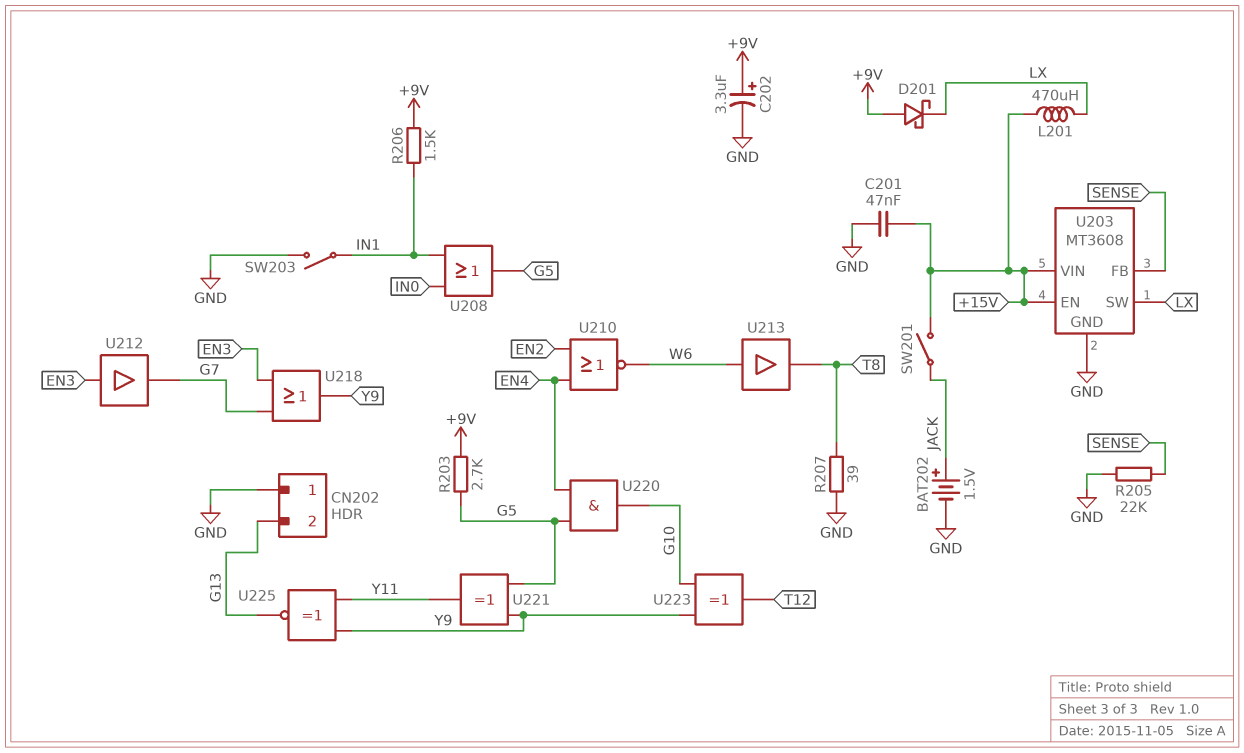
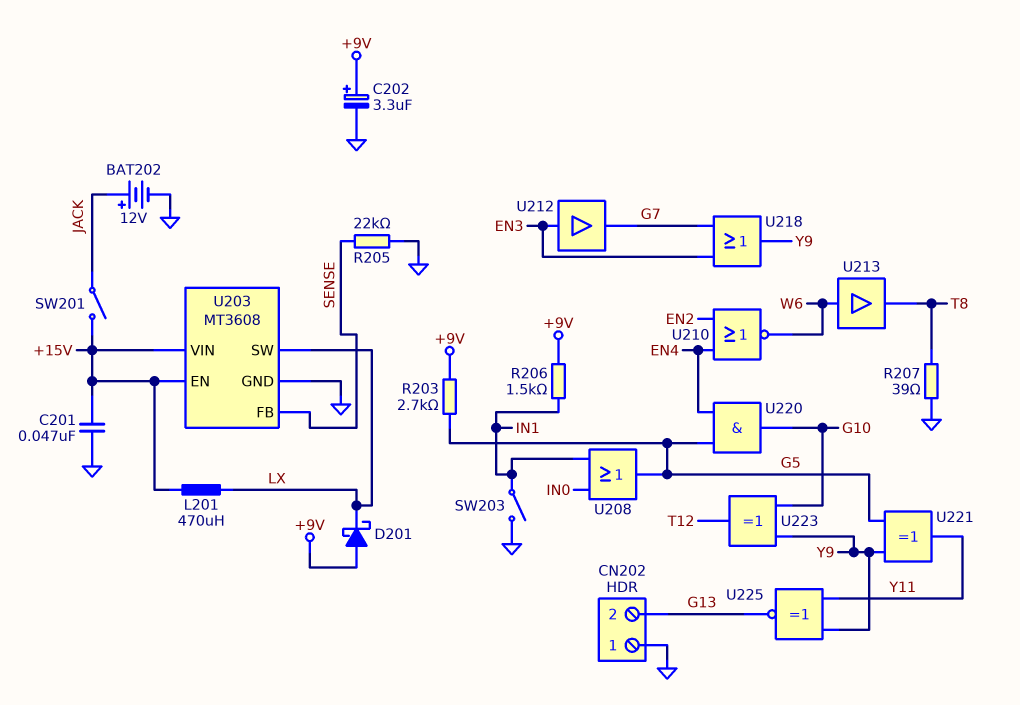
BAT202: 1.5V (plus JACK, minus GND) -> 12V (plus JACK, minus GND)

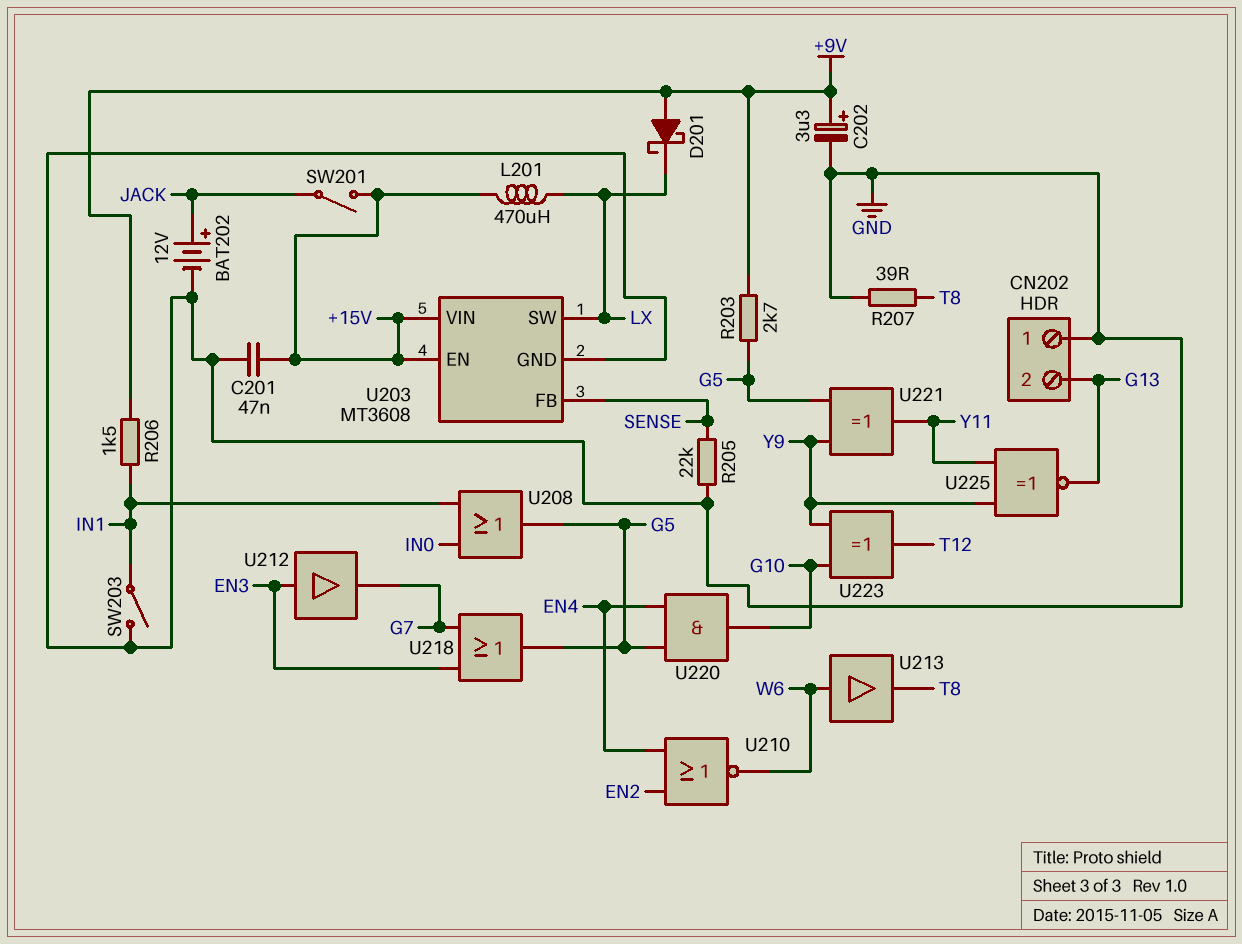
U218: OR (in EN3, in G7, out Y9) -> OR (in EN3, in G7, out G5)

